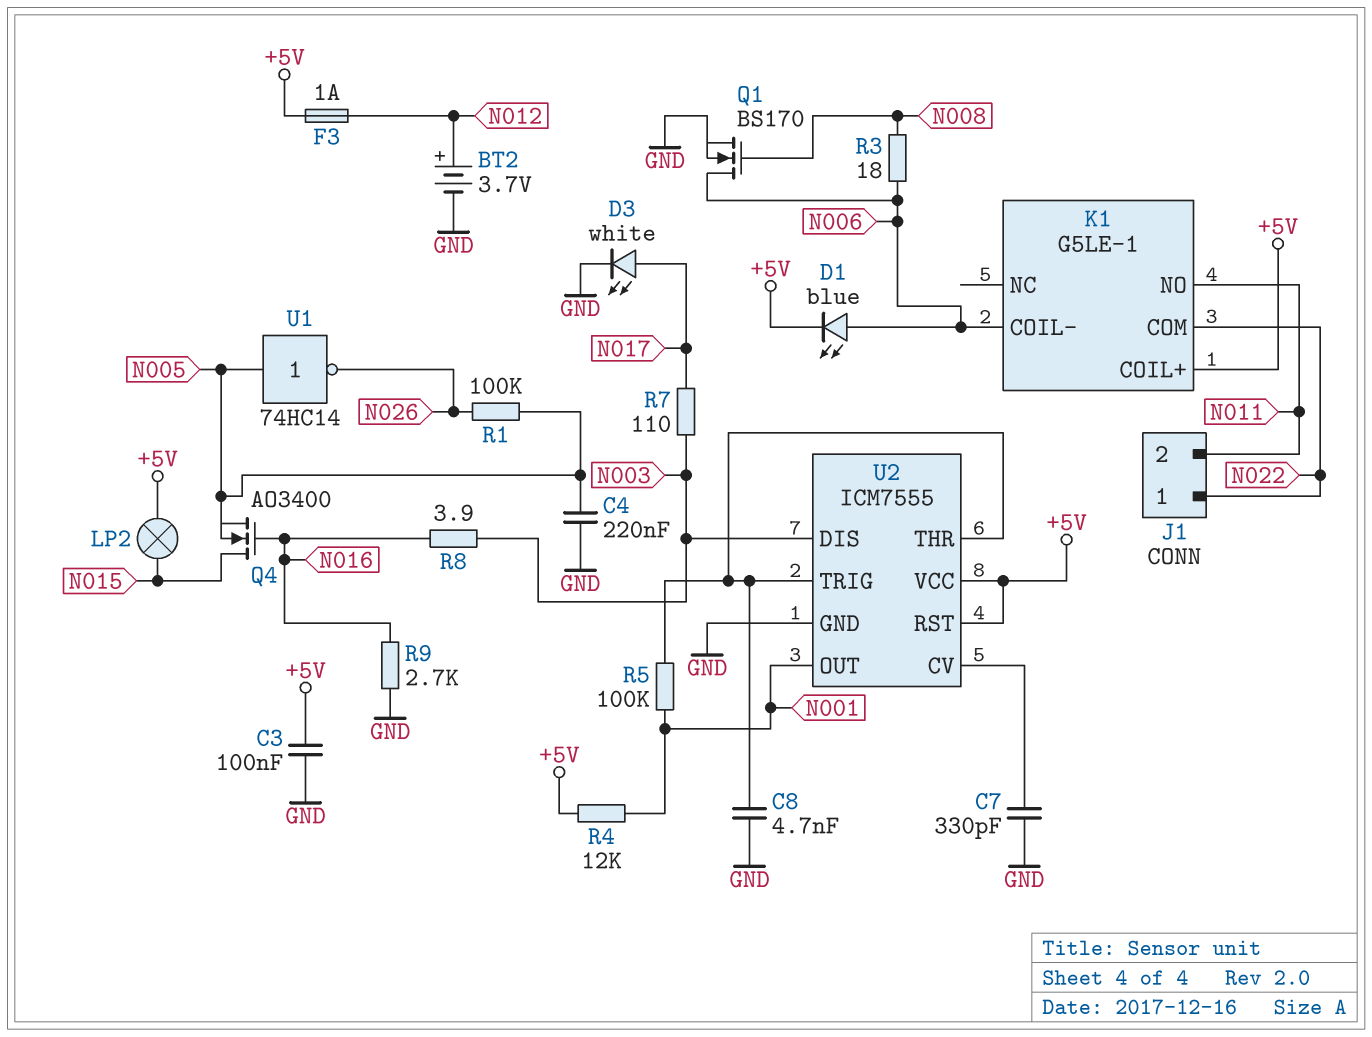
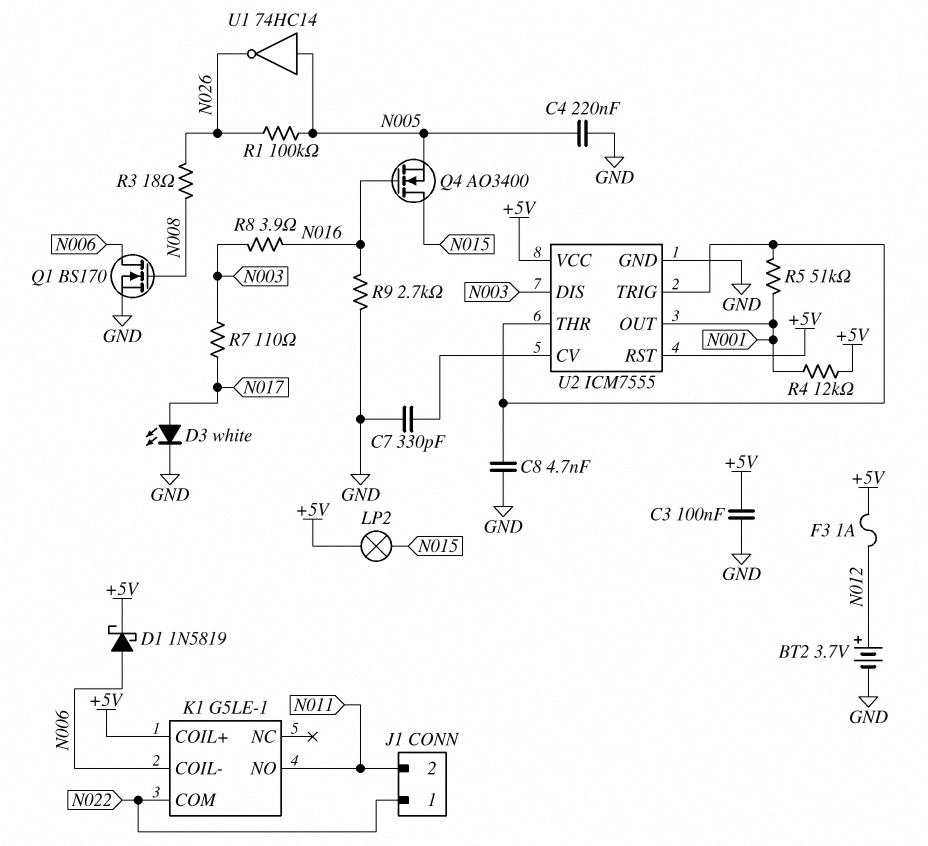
D1: LED blue (A N006, K +5V) -> schottky 1N5819 (A N006, K +5V)
R3: 18 (N006, N008) -> 18 (N008, N026)
R5: 100k (N001, U2/THR) -> 51k (N001, U2/THR)

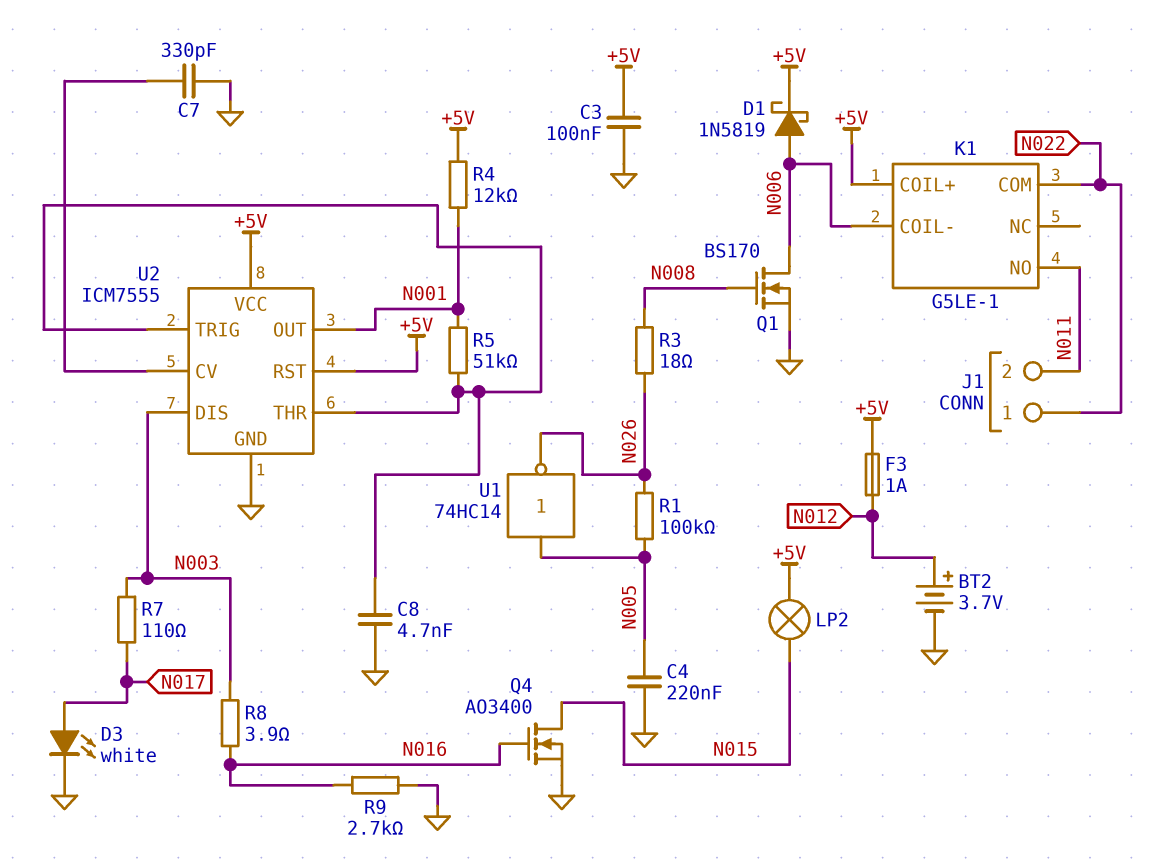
Q4: NMOS AO3400 (G N016, D N015, S N005) -> NMOS AO3400 (G N016, D N015, S GND)

